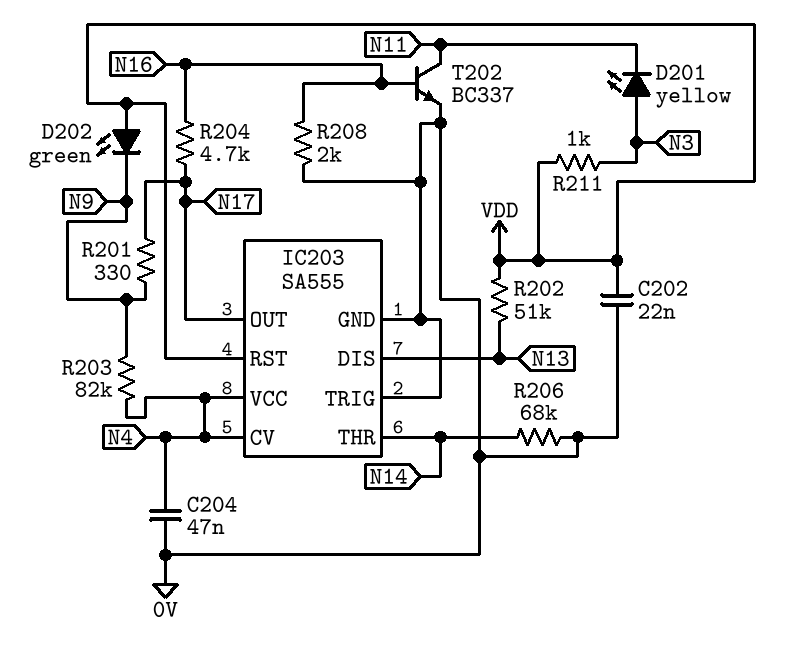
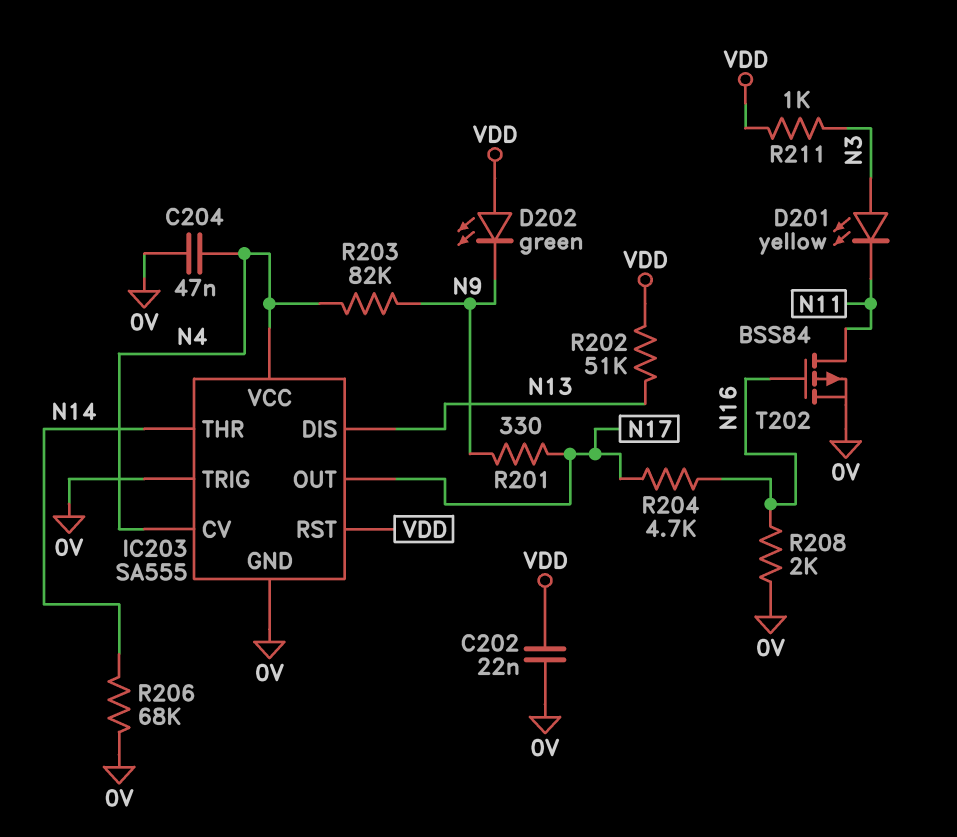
T202: NPN BC337 (B N16, C N11, E 0V) -> PMOS BSS84 (G N16, D N11, S 0V)

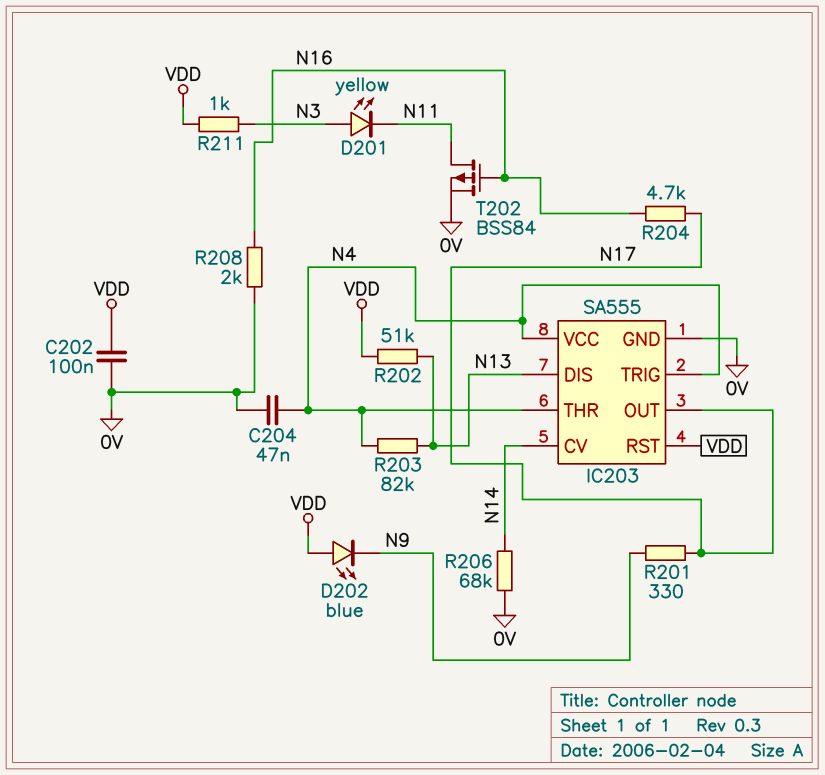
C202: 22nF (0V, VDD) -> 100nF (0V, VDD)
D202: LED green (A VDD, K N9) -> LED blue (A VDD, K N9)
IC203 pin CV: N4 -> N14
IC203 pin THR: N14 -> N4
IC203 pin TRIG: 0V -> N4
R203: 82k (N4, N9) -> 82k (N4, N13)

